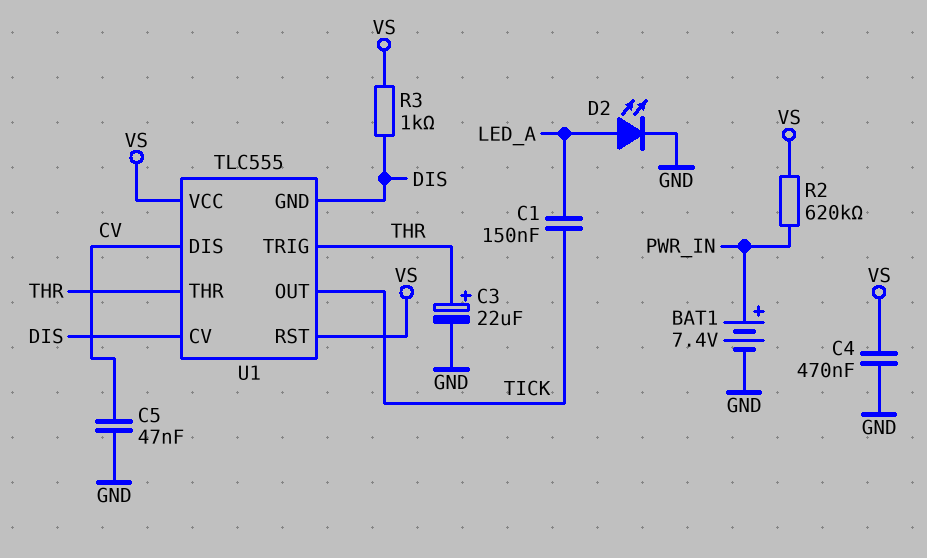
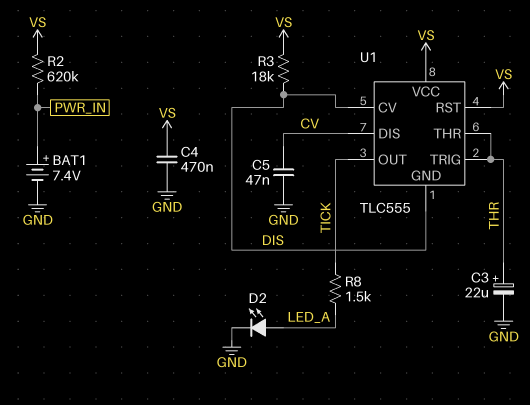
C1: 150nF (LED_A, TICK) -> none
R3: 1k (DIS, VS) -> 18k (DIS, VS)
R8: none -> 1.5k (LED_A, TICK)

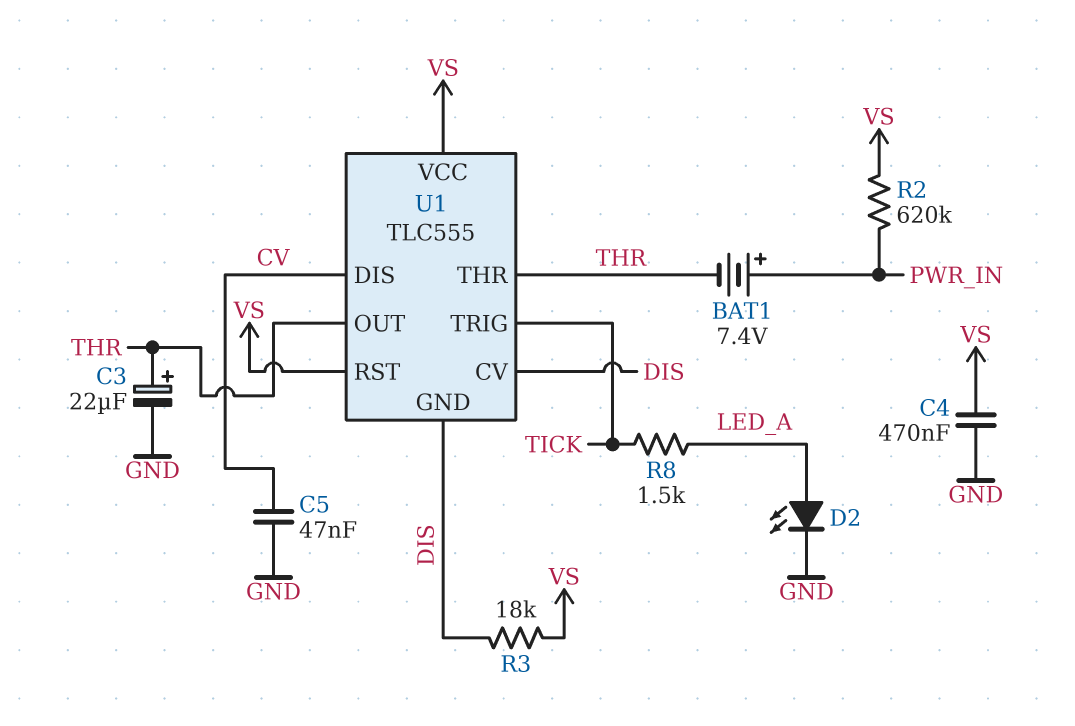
BAT1: 7.4V (plus PWR_IN, minus GND) -> 7.4V (plus PWR_IN, minus THR)
U1 pin OUT: TICK -> THR
U1 pin TRIG: THR -> TICK

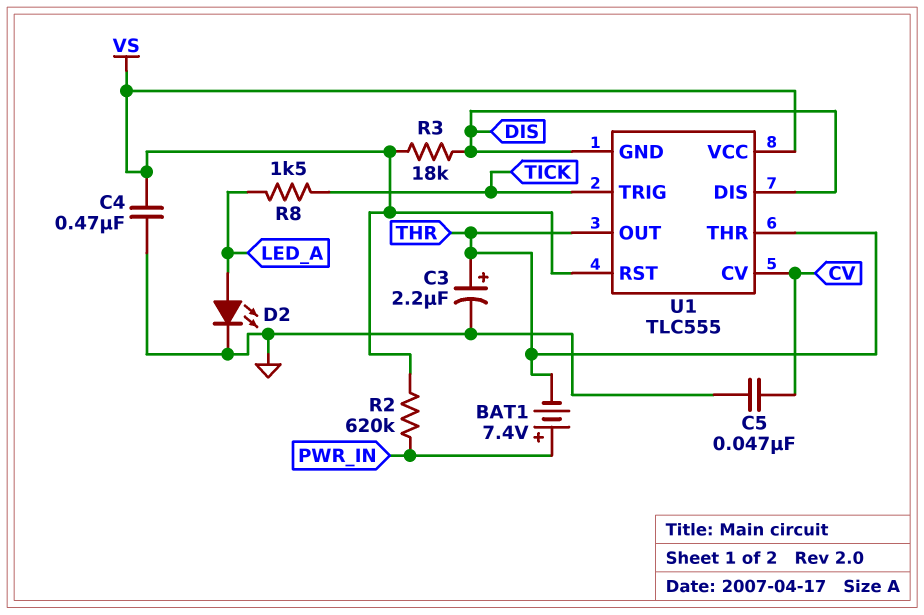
C3: 22uF (plus THR, minus GND) -> 2.2uF (plus THR, minus GND)
U1 pin CV: DIS -> CV
U1 pin DIS: CV -> DIS

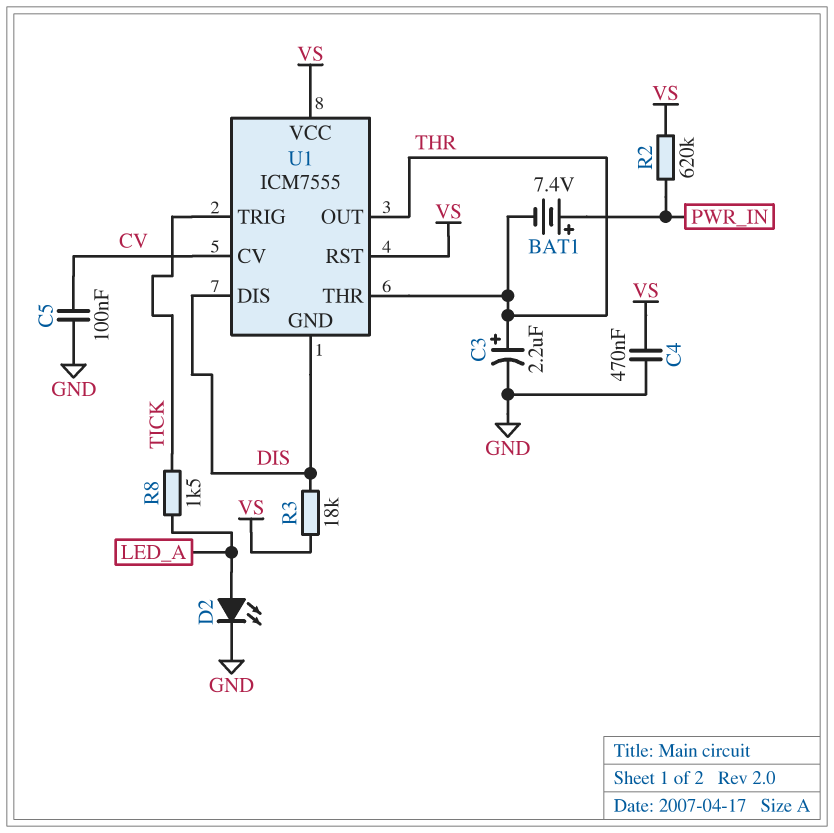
C5: 47nF (CV, GND) -> 100nF (CV, GND)
U1: TLC555 -> ICM7555

